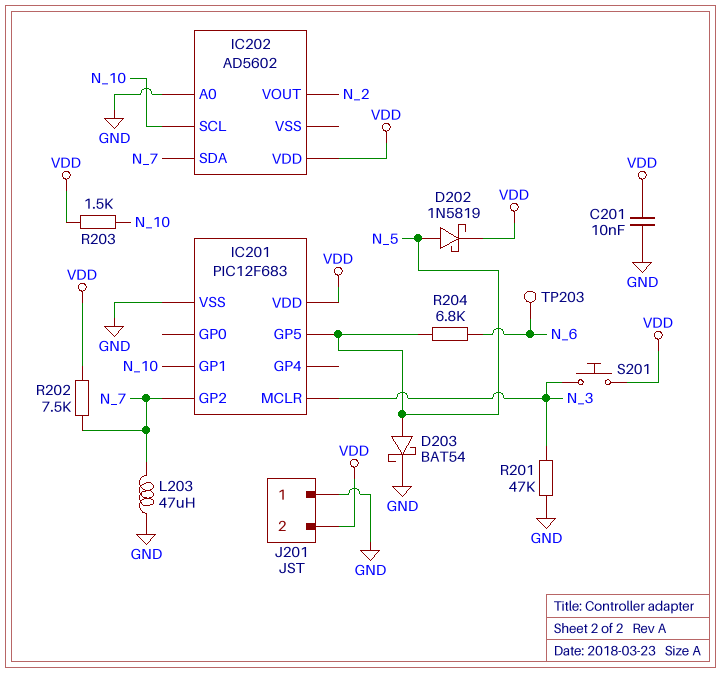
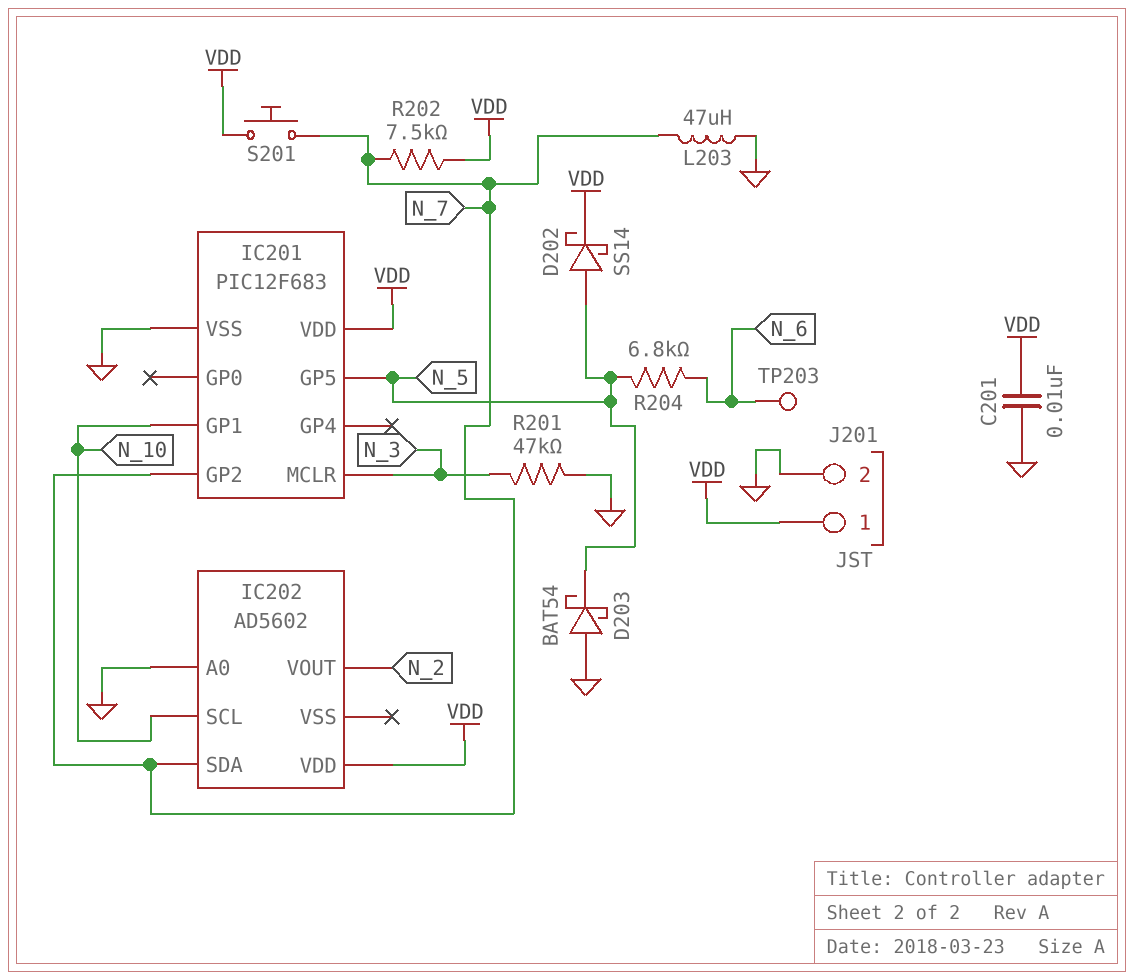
D202: schottky 1N5819 (A N_5, K VDD) -> schottky SS14 (A N_5, K VDD)
D203: schottky BAT54 (A N_5, K GND) -> schottky BAT54 (A GND, K N_5)
J201 pin 1: GND -> VDD
J201 pin 2: VDD -> GND
R203: 1.5k (N_10, VDD) -> none
S201: button (N_3, VDD) -> button (N_7, VDD)

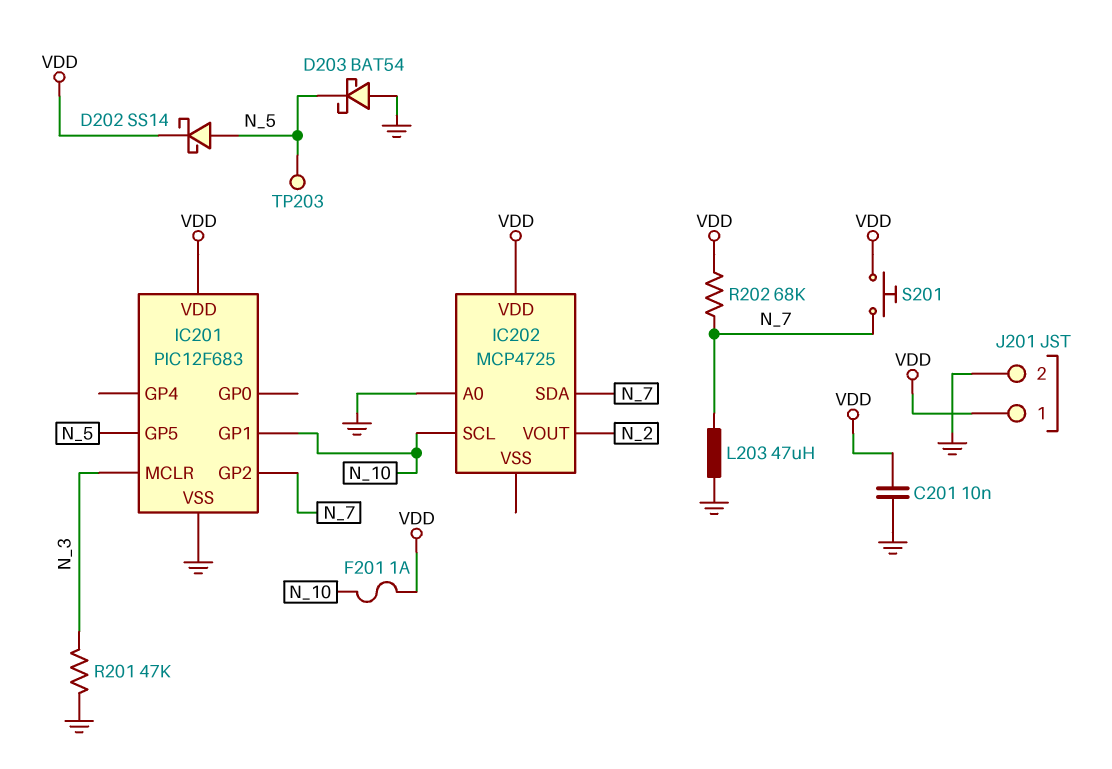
F201: none -> 1A (N_10, VDD)
IC202: AD5602 -> MCP4725
R202: 7.5k (N_7, VDD) -> 68k (N_7, VDD)
R204: 6.8k (N_5, N_6) -> none
TP203: test point (N_6) -> test point (N_5)

